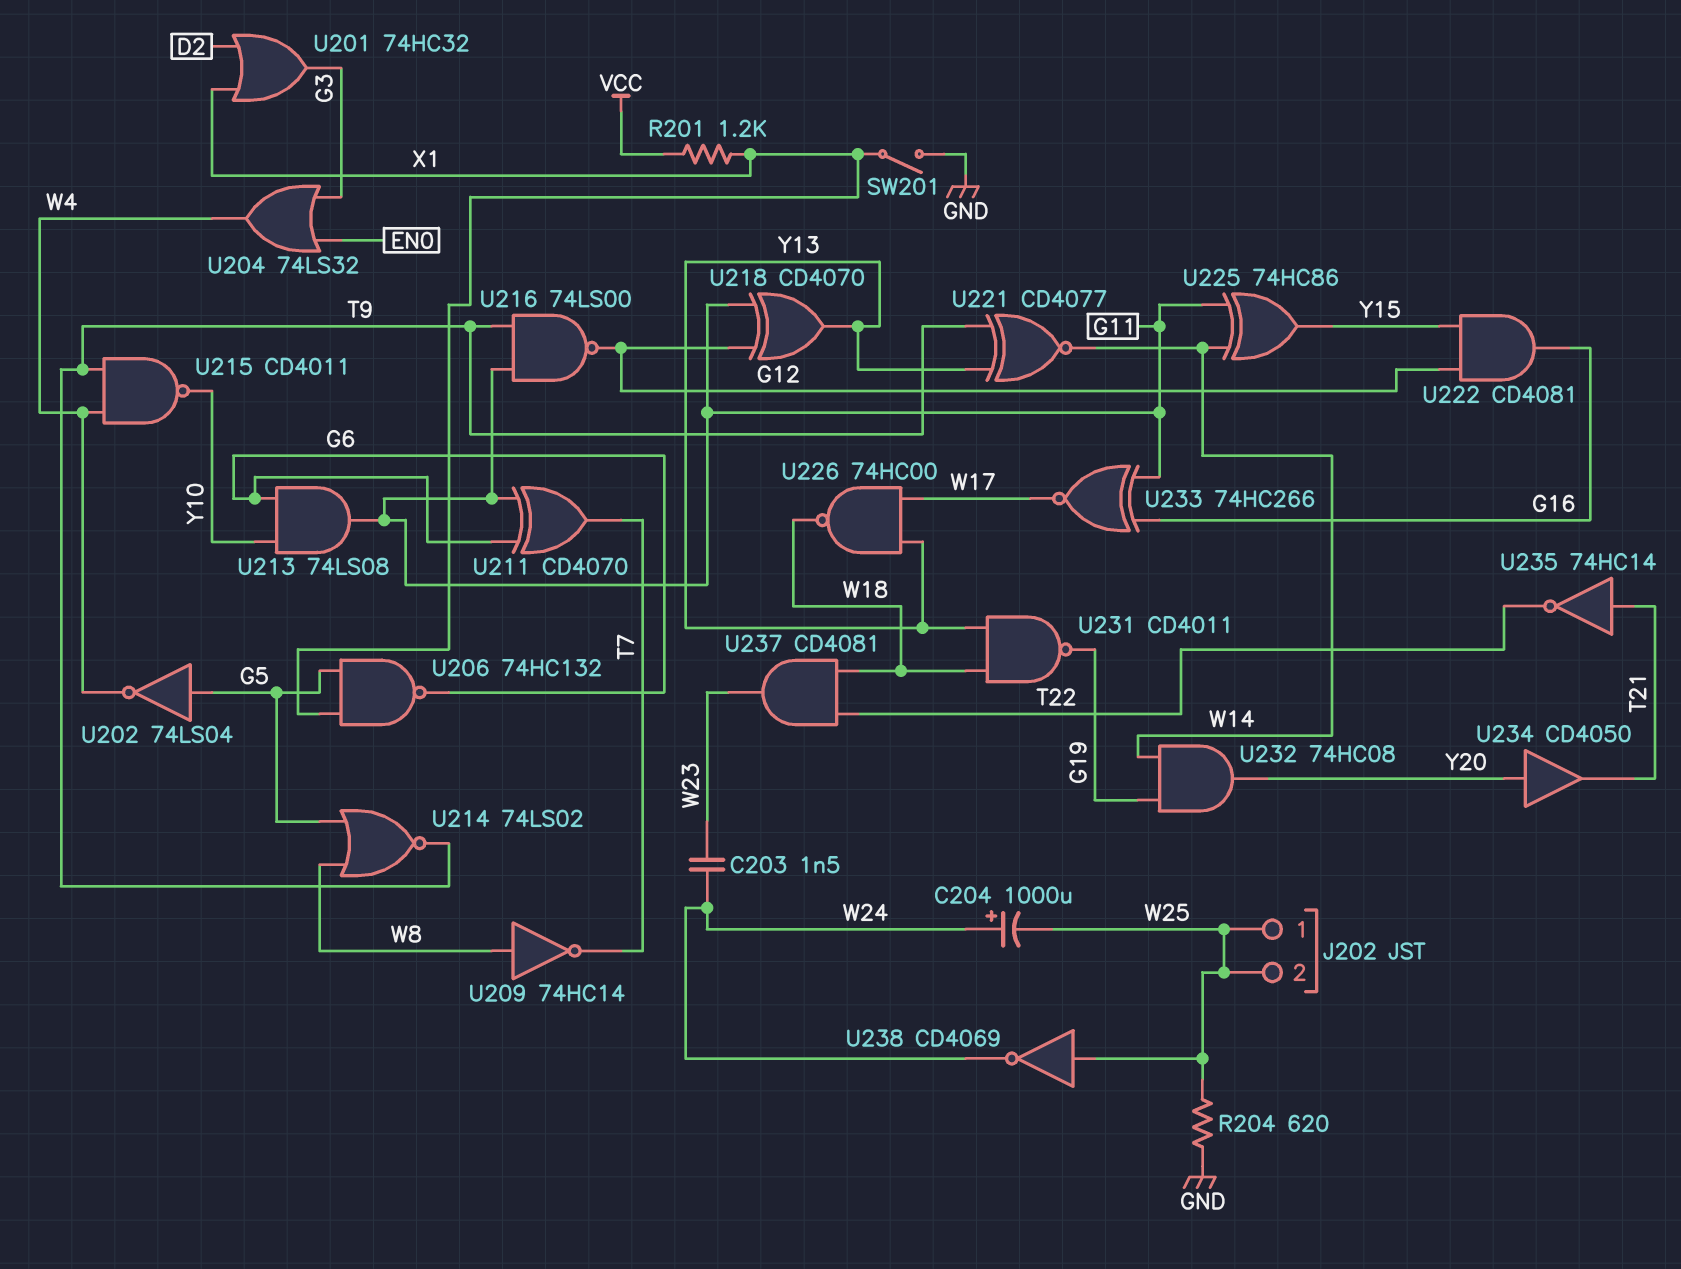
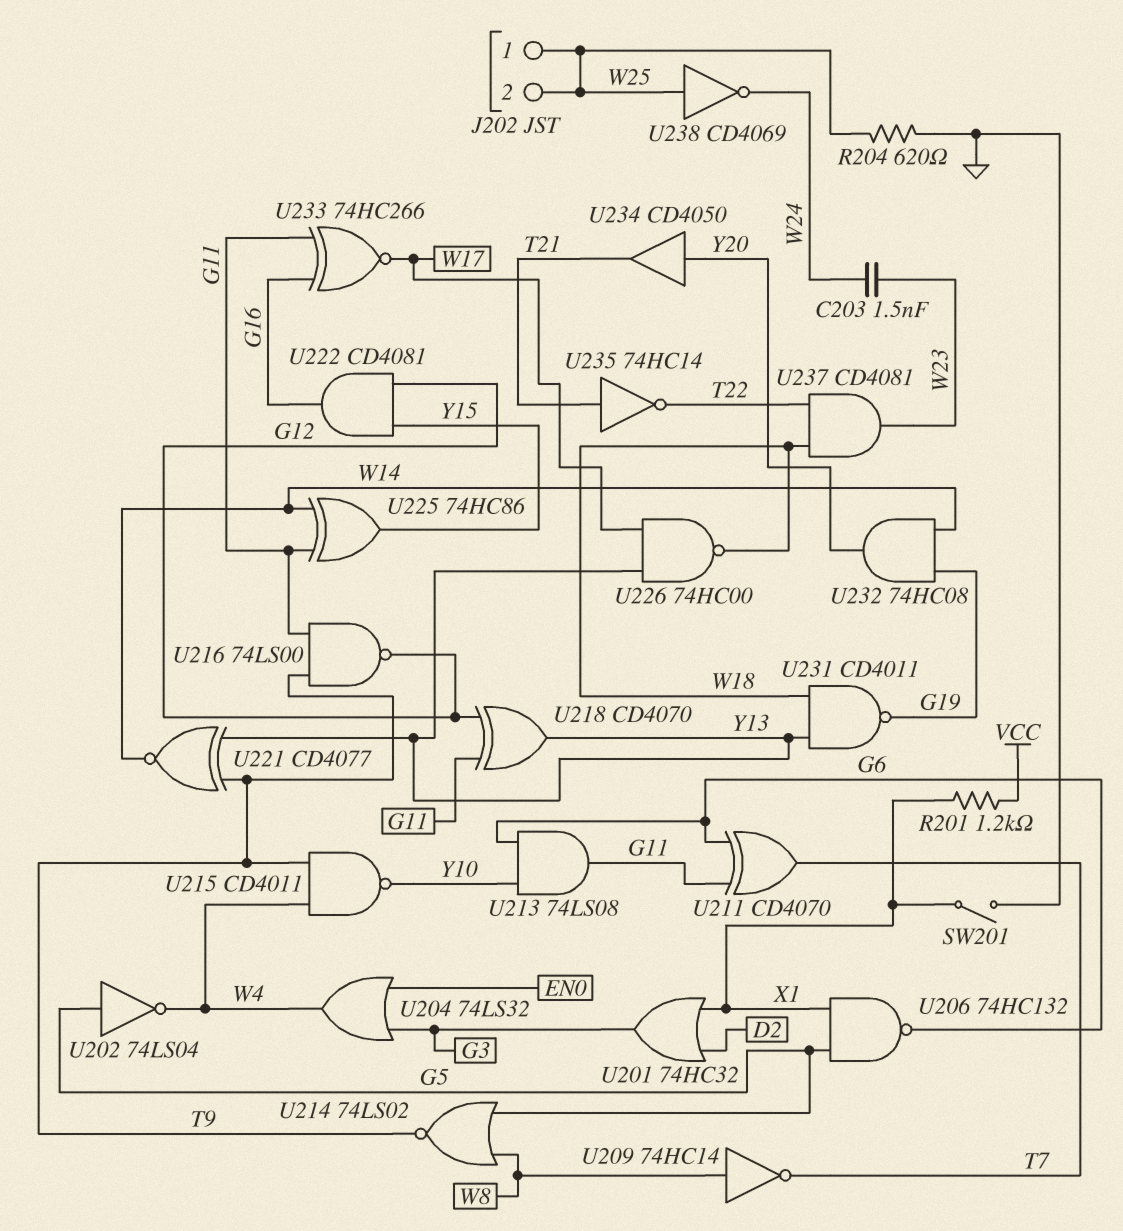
C204: 1000uF (plus W24, minus W25) -> none

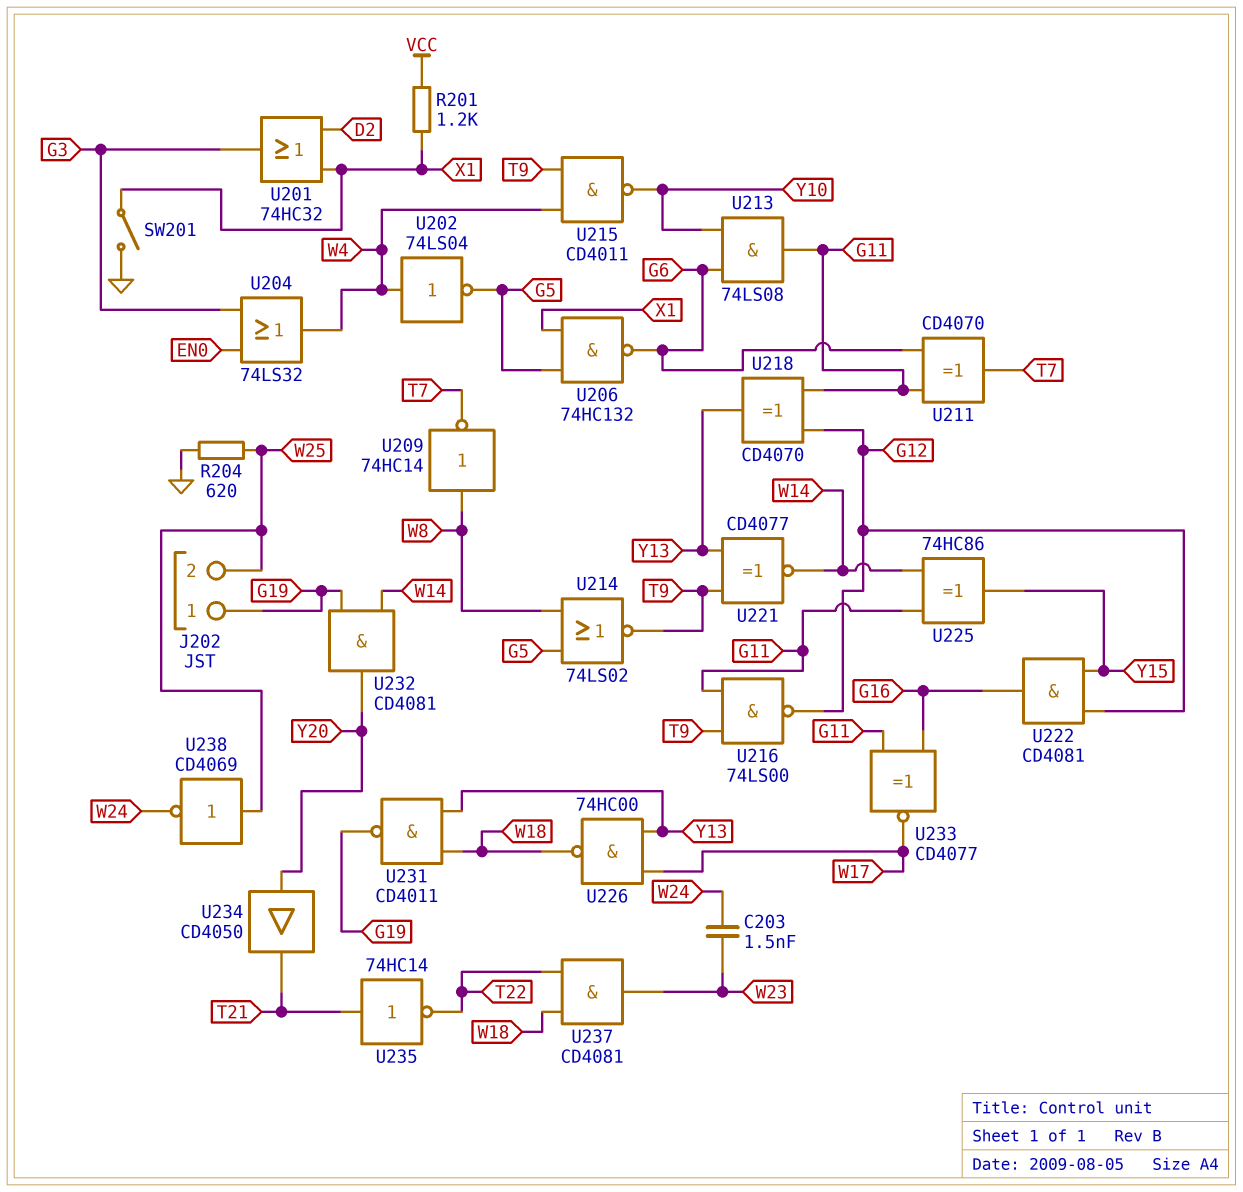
J202 pin 1: W25 -> G19
U202: NOT 74LS04 (in G5, out W4) -> NOT 74LS04 (in W4, out G5)
U232: AND 74HC08 (in G19, in W14, out Y20) -> AND CD4081 (in G19, in W14, out Y20)
U233: XNOR 74HC266 (in G11, in G16, out W17) -> XNOR CD4077 (in G11, in G16, out W17)

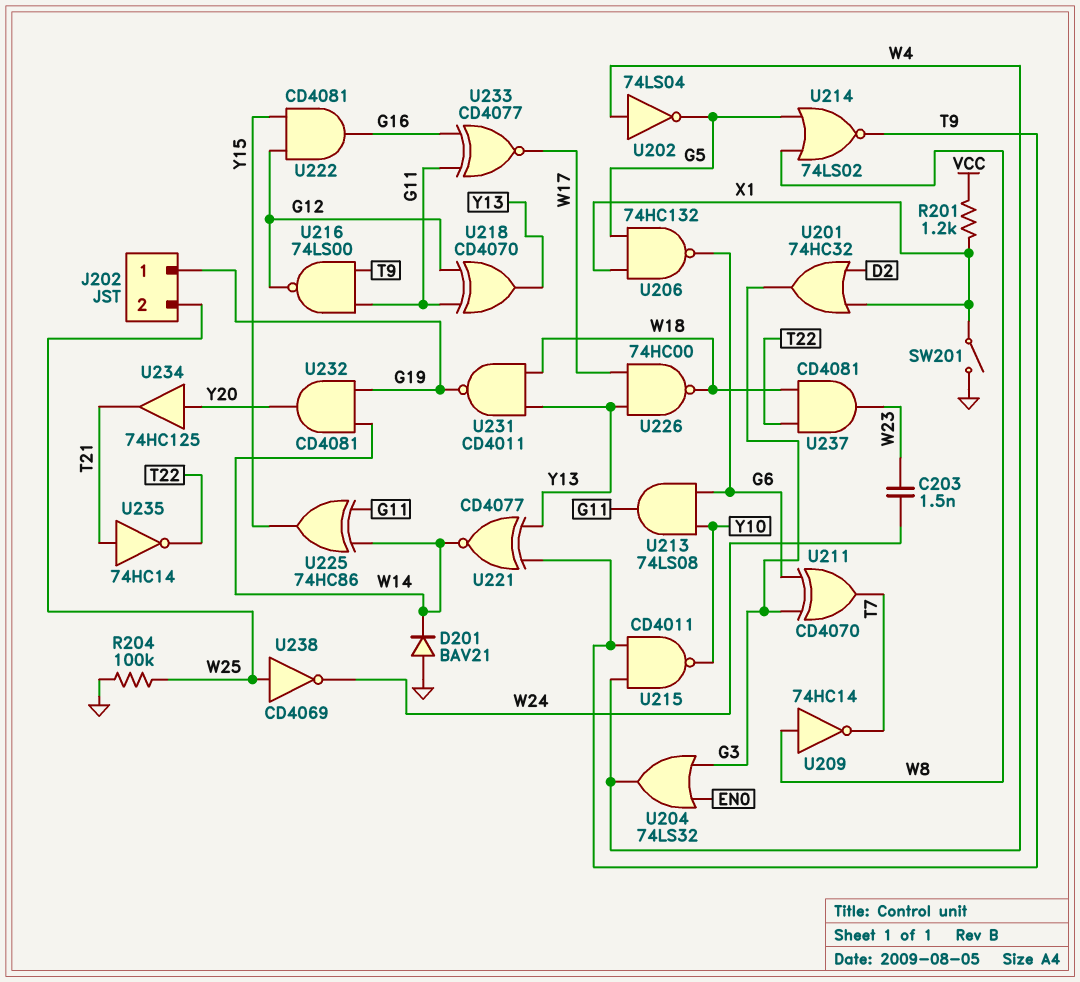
D201: none -> diode BAV21 (A GND, K W14)
R204: 620 (GND, W25) -> 100k (GND, W25)
U211: XOR CD4070 (in G6, in G11, out T7) -> XOR CD4070 (in G3, in G6, out T7)
U234: buffer CD4050 (in Y20, out T21) -> buffer 74HC125 (in Y20, out T21)

